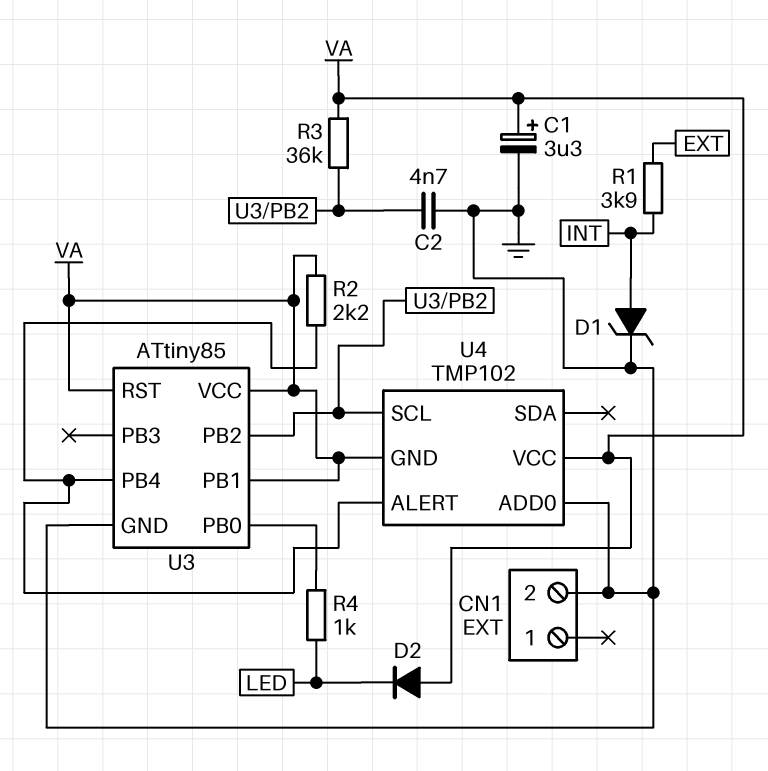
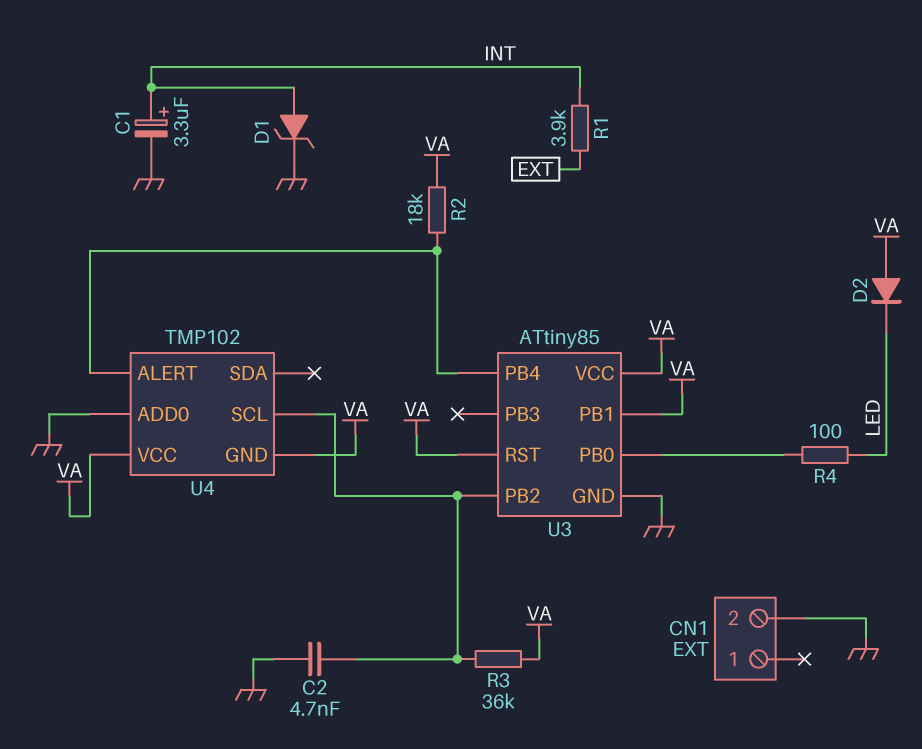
C1: 3.3uF (plus VA, minus GND) -> 3.3uF (plus INT, minus GND)
R2: 2.2k (U3/PB4, VA) -> 18k (U3/PB4, VA)
R4: 1k (LED, U3/PB0) -> 100 (LED, U3/PB0)

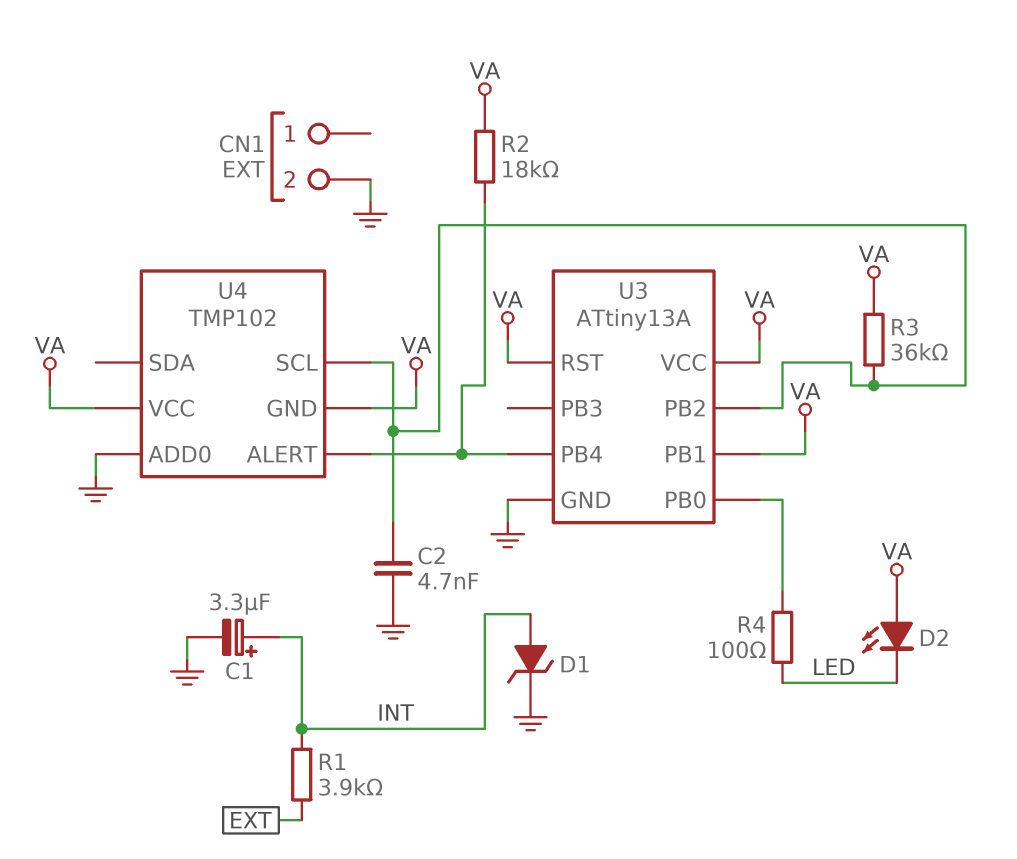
D2: diode (A VA, K LED) -> LED (A VA, K LED)
U3: ATtiny85 -> ATtiny13A

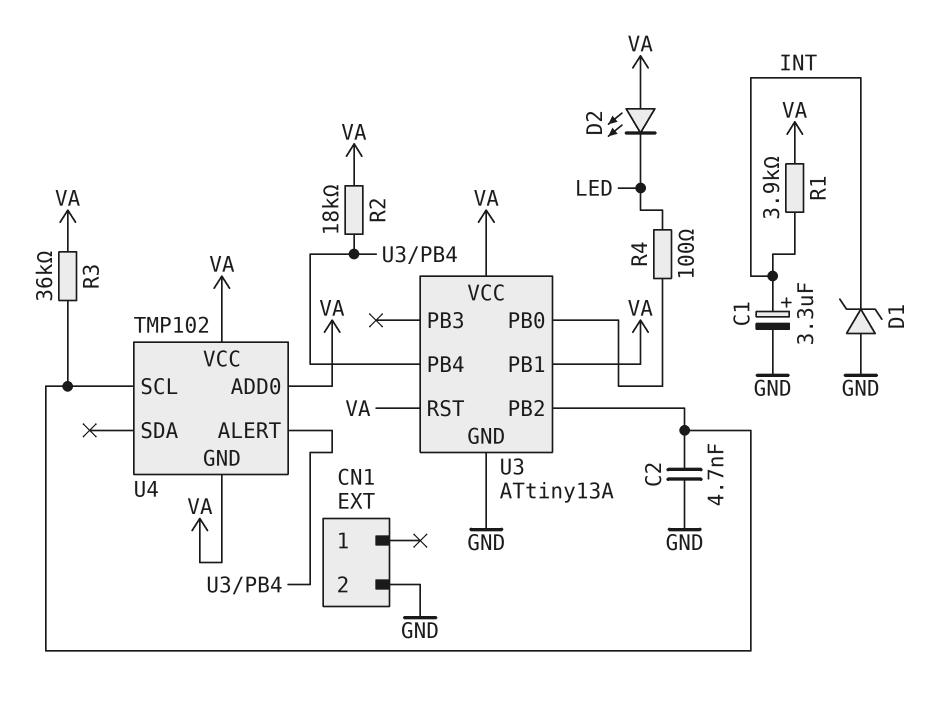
D1: zener (A INT, K GND) -> zener (A GND, K INT)
R1: 3.9k (EXT, INT) -> 3.9k (INT, VA)
U4 pin ADD0: GND -> VA

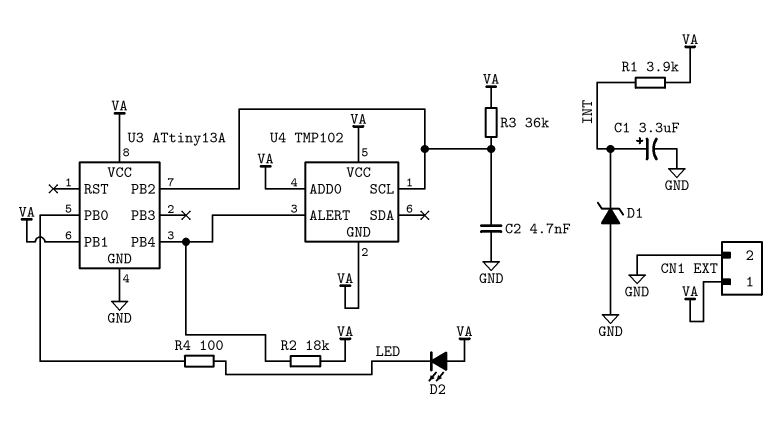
CN1 pin 1: none -> VA
U3 pin RST: VA -> none

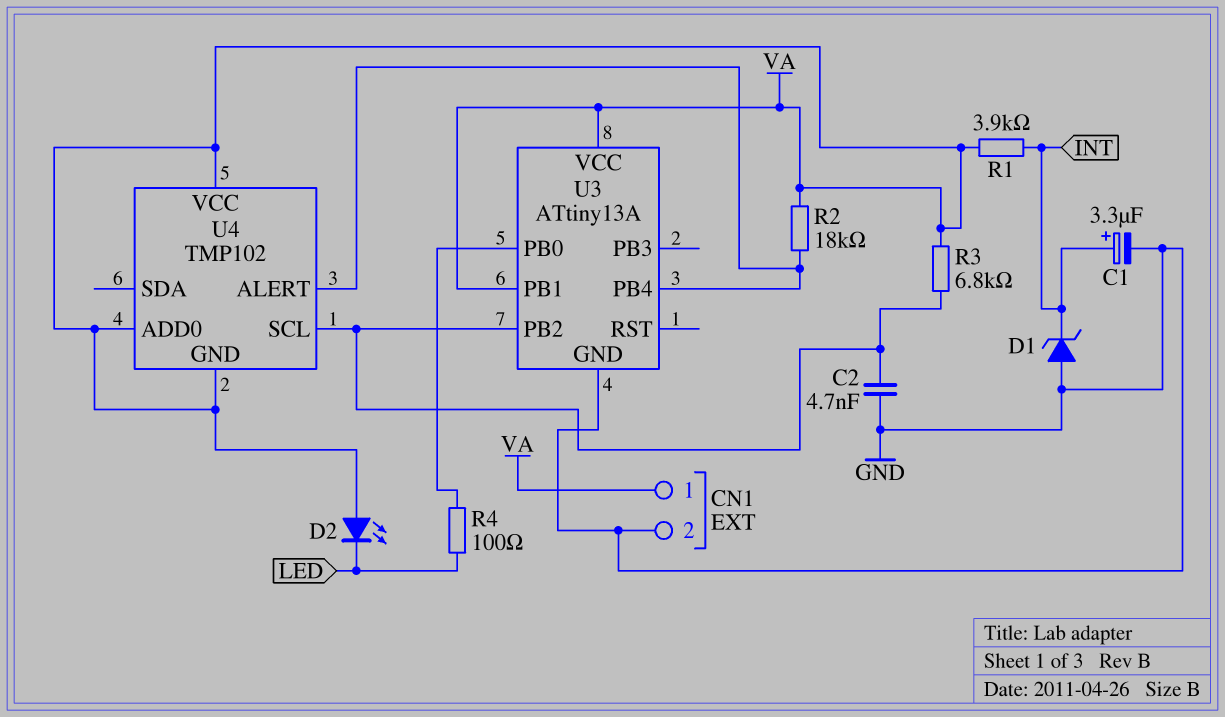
R3: 36k (U3/PB2, VA) -> 6.8k (U3/PB2, VA)

